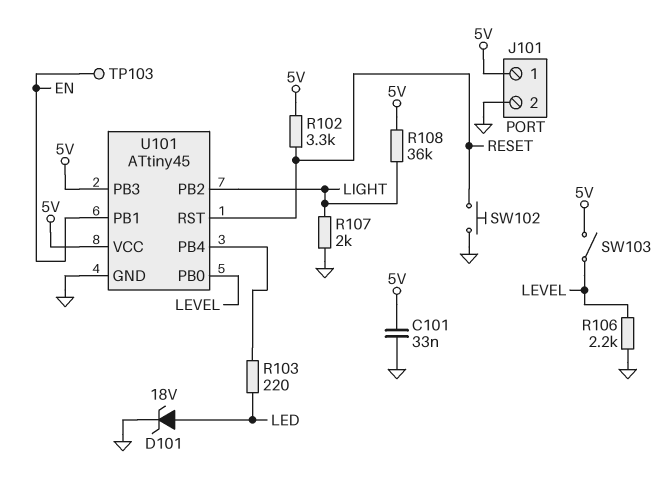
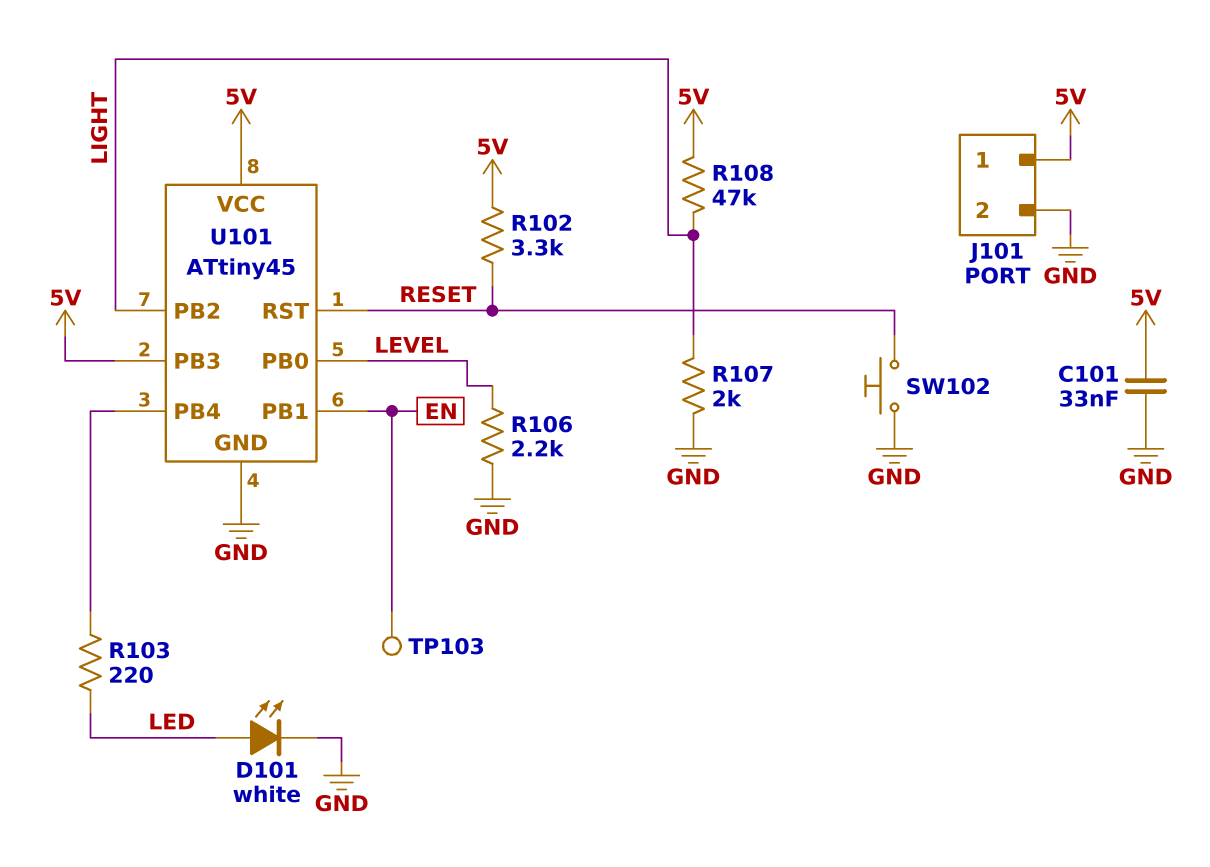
D101: zener 18V (A LED, K GND) -> LED white (A LED, K GND)
R108: 36k (5V, LIGHT) -> 47k (5V, LIGHT)
SW103: switch (5V, LEVEL) -> none

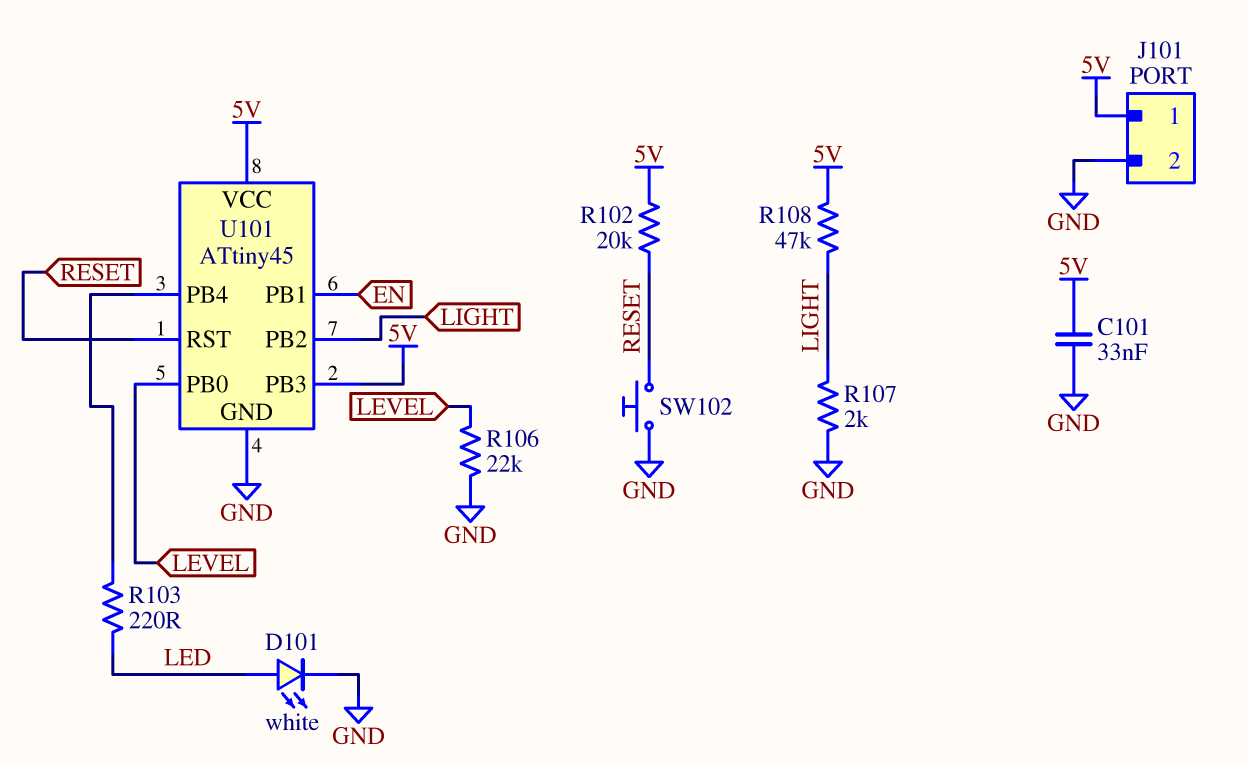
R102: 3.3k (5V, RESET) -> 20k (5V, RESET)
R106: 2.2k (GND, LEVEL) -> 22k (GND, LEVEL)
TP103: test point (EN) -> none

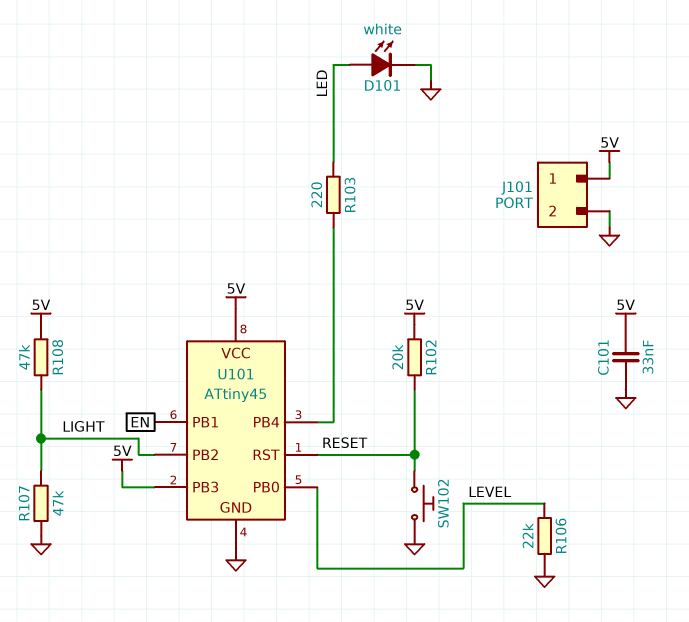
R107: 2k (GND, LIGHT) -> 47k (GND, LIGHT)

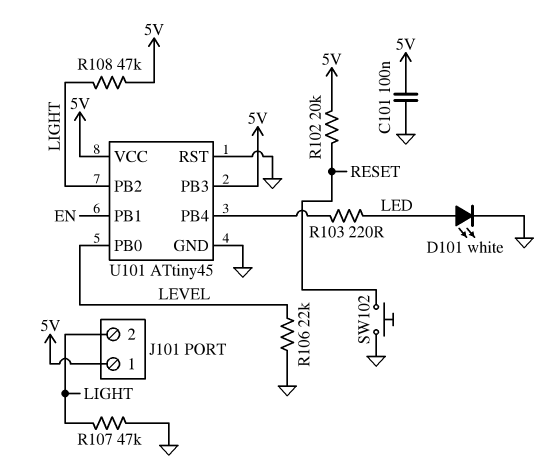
C101: 33nF (5V, GND) -> 100nF (5V, GND)
J101 pin 2: GND -> LIGHT
U101 pin RST: RESET -> GND

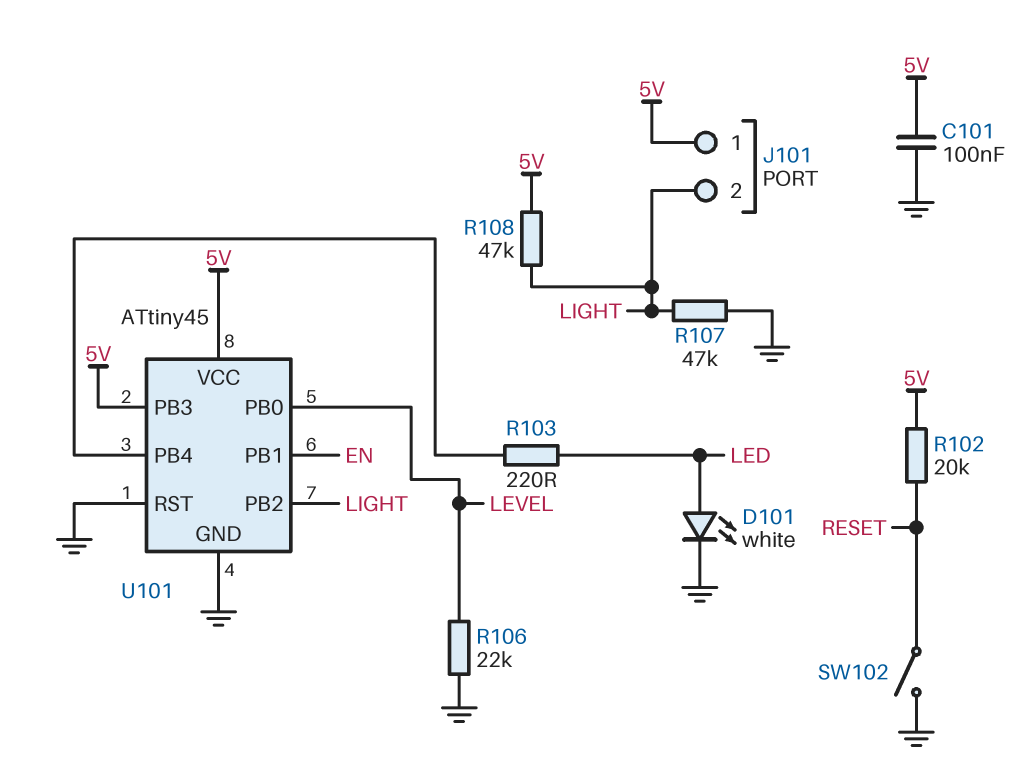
SW102: button (GND, RESET) -> switch (GND, RESET)

